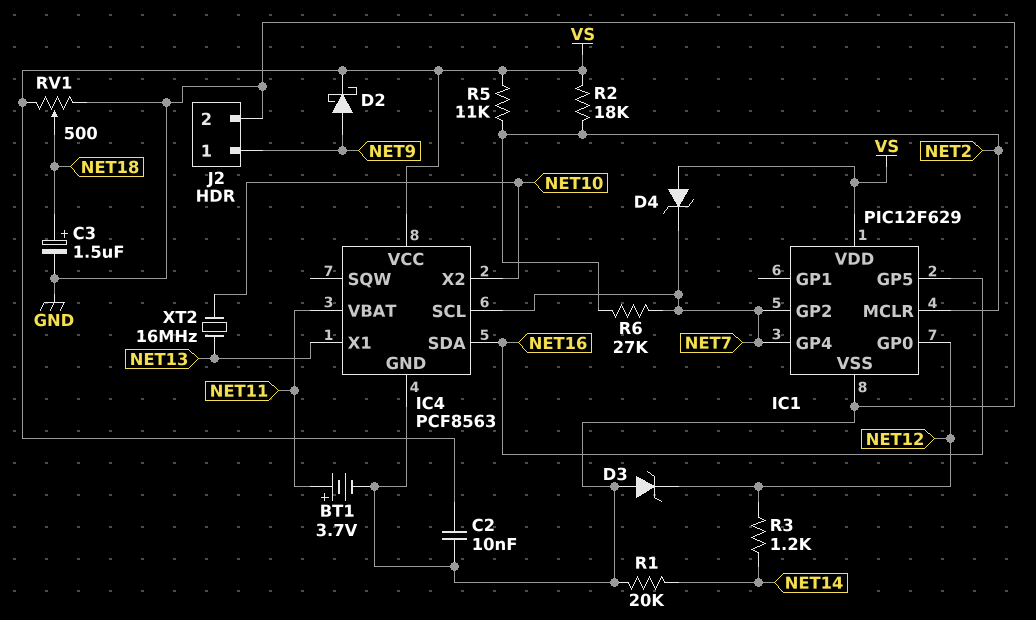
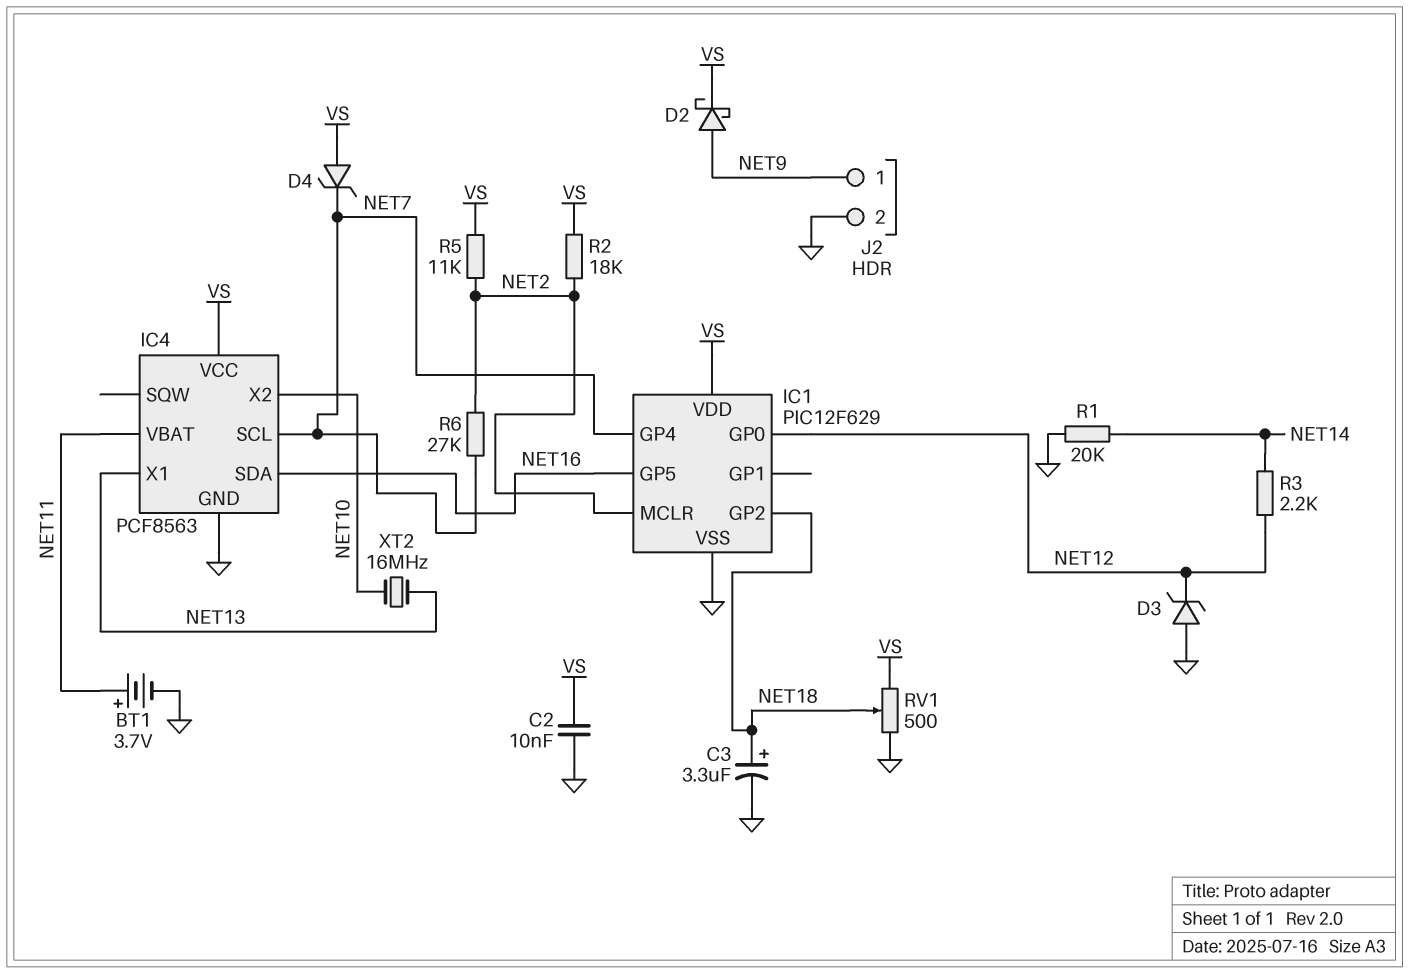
C3: 1.5uF (plus NET18, minus GND) -> 3.3uF (plus NET18, minus GND)
IC1 pin GP2: NET7 -> NET18
R3: 1.2k (NET12, NET14) -> 2.2k (NET12, NET14)

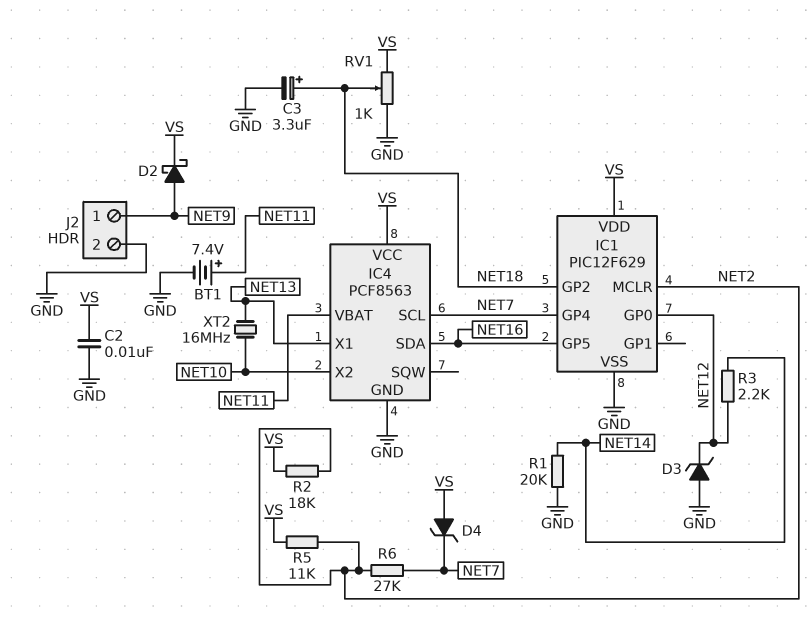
BT1: 3.7V (plus NET11, minus GND) -> 7.4V (plus NET11, minus GND)
RV1: 500 (GND, VS, wiper NET18) -> 1k (GND, VS, wiper NET18)

